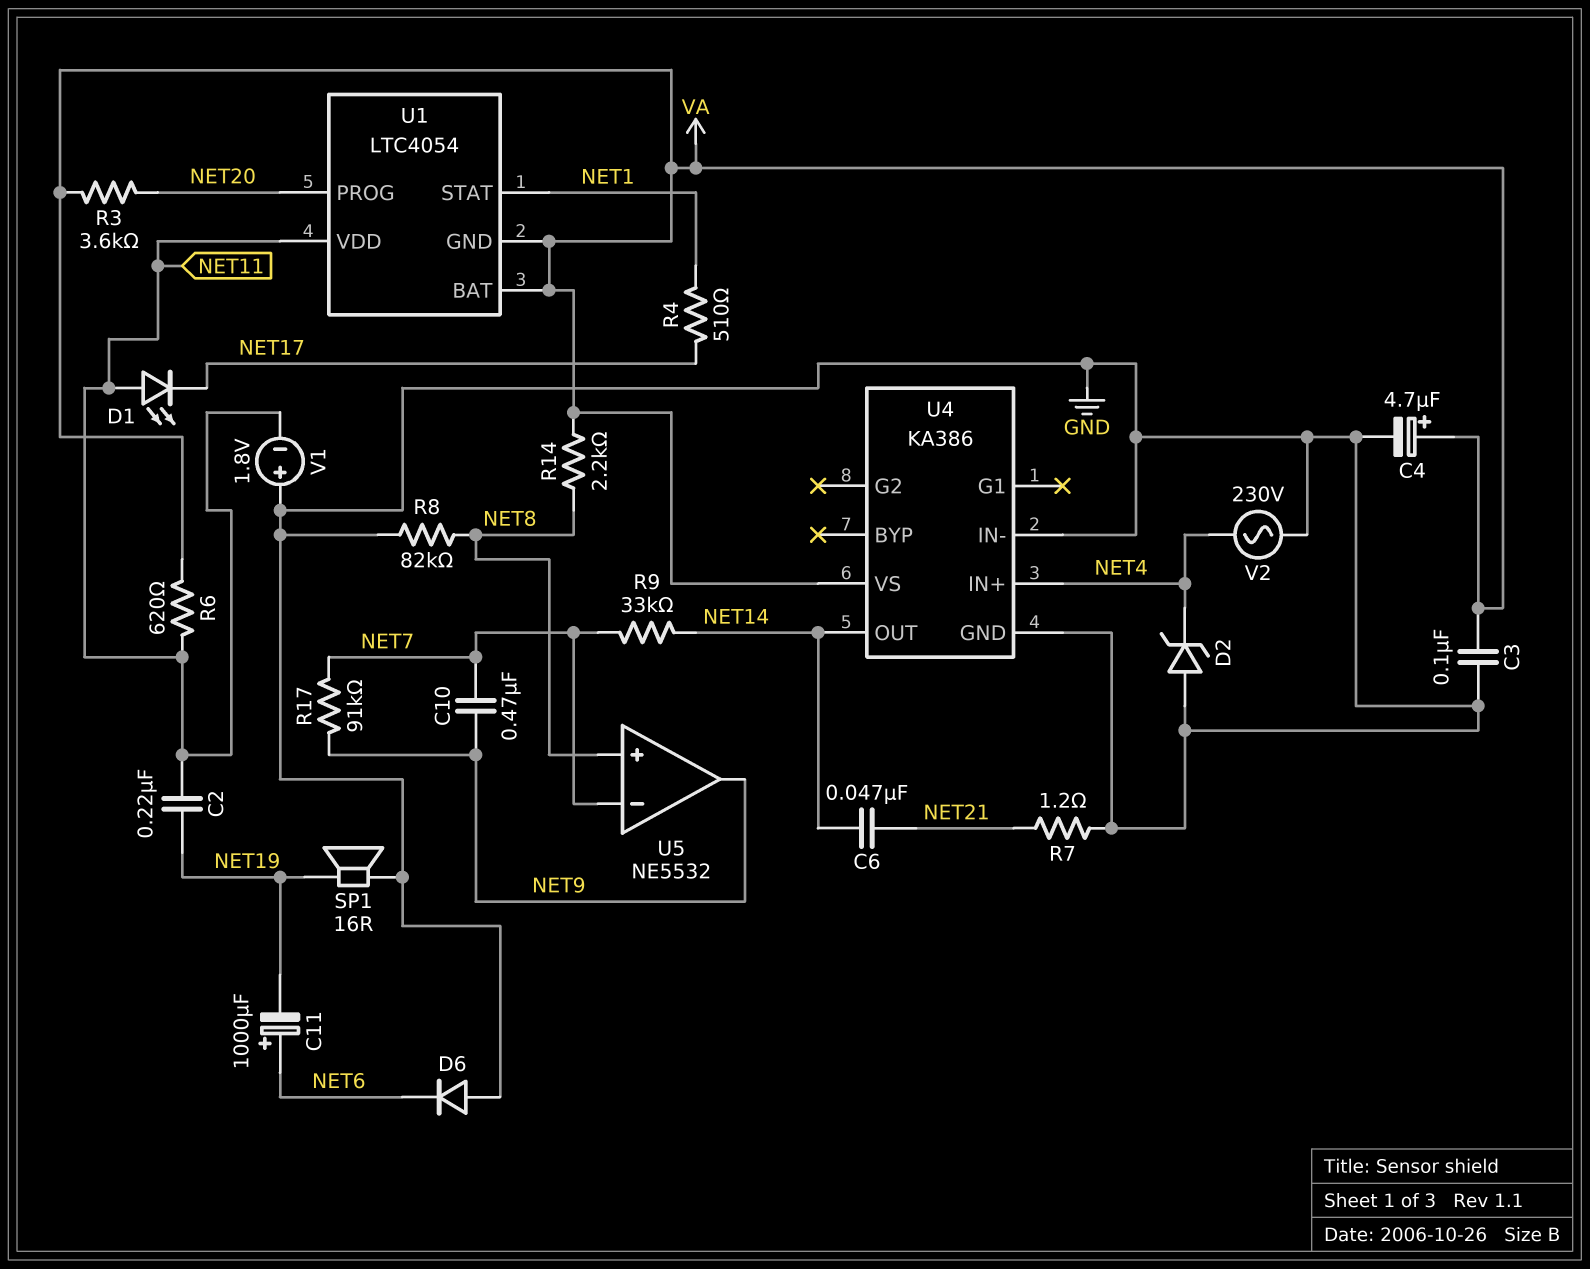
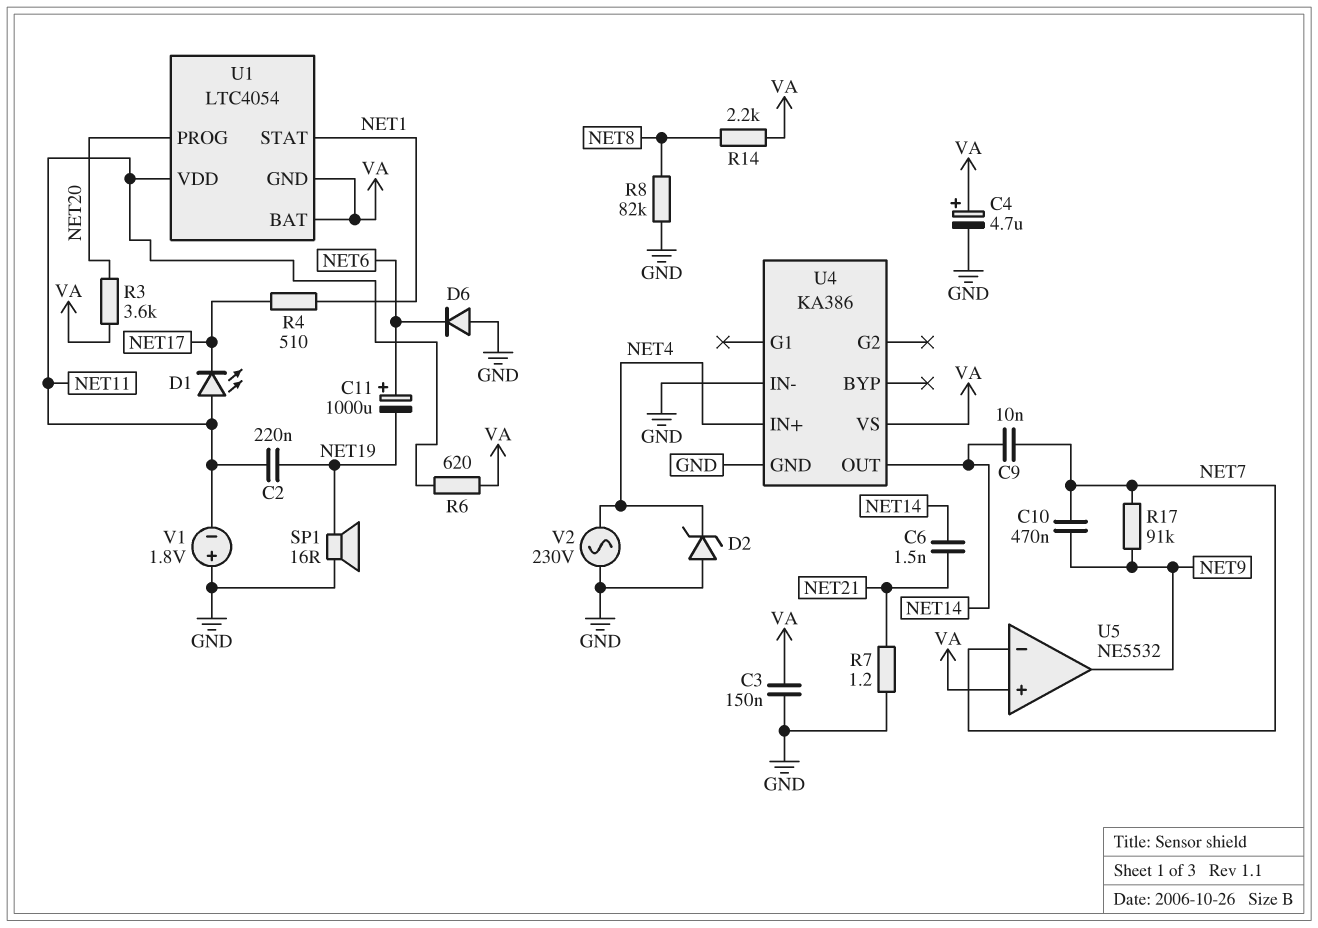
C3: 100nF (GND, VA) -> 150nF (GND, VA)
C6: 47nF (NET14, NET21) -> 1.5nF (NET14, NET21)
C9: none -> 10nF (NET7, NET14)
R9: 33k (NET7, NET14) -> none
U5 pin in+: NET8 -> VA

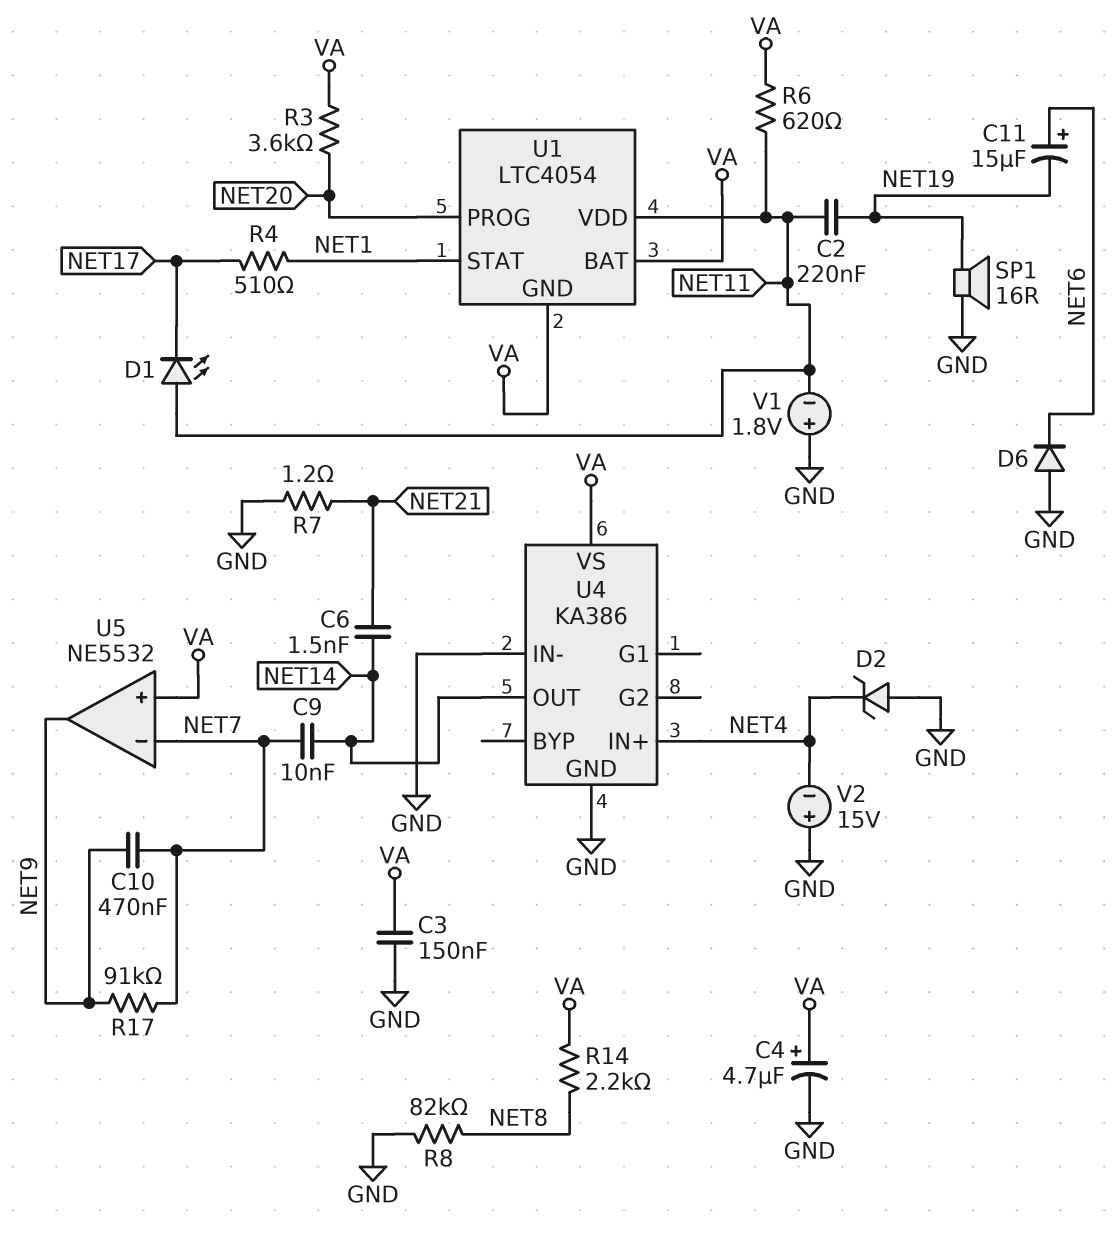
C11: 1000uF (plus NET6, minus NET19) -> 15uF (plus NET6, minus NET19)
V2: AC 230V (GND, NET4) -> 15V (plus GND, minus NET4)

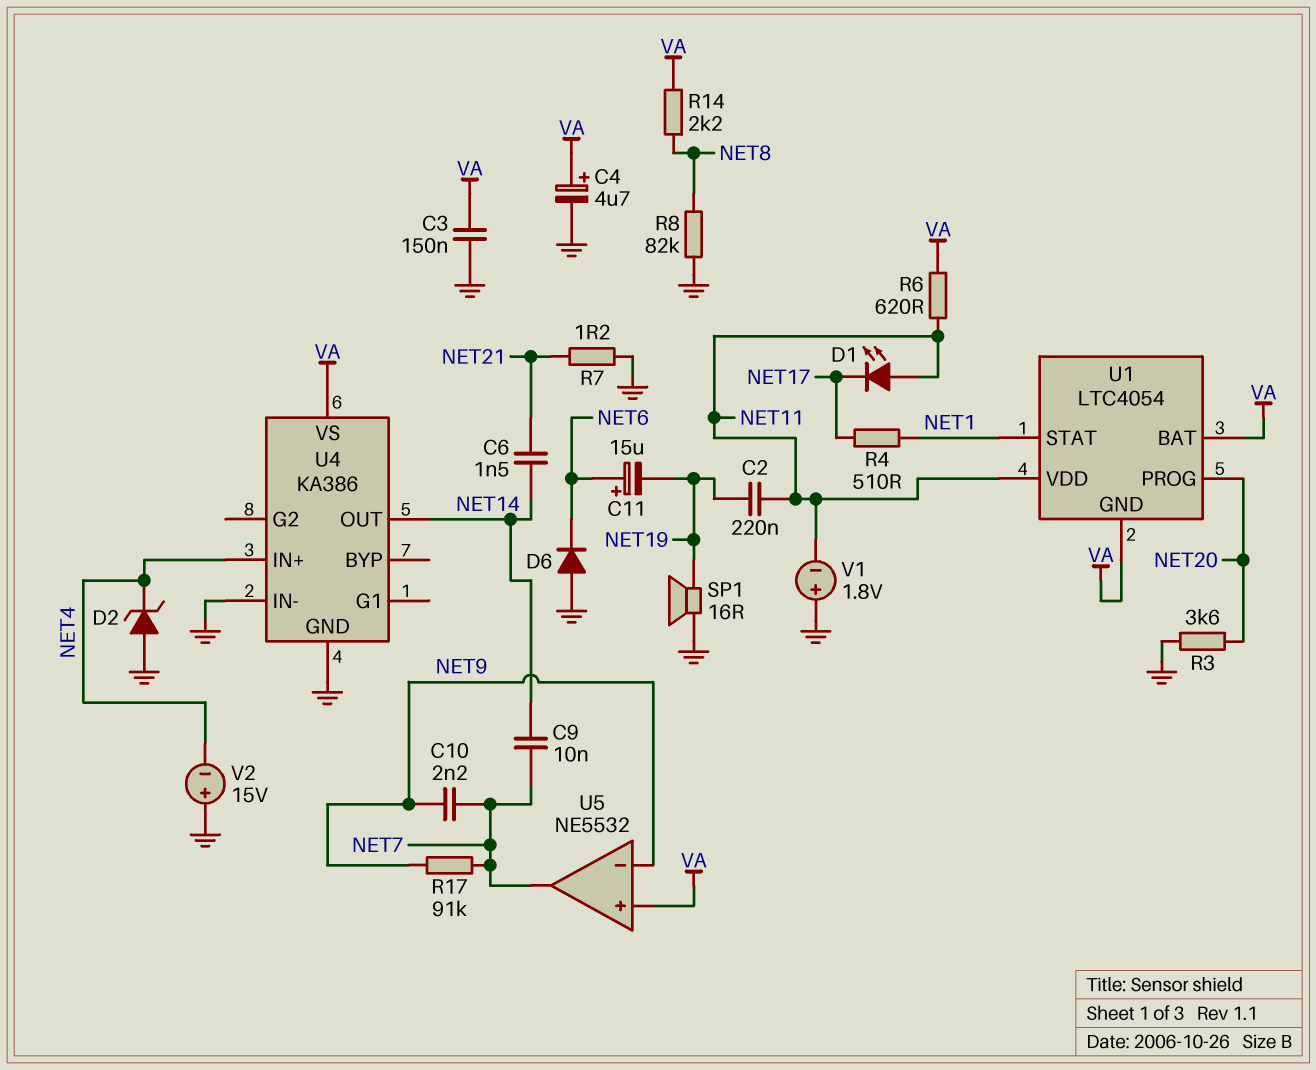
C10: 470nF (NET7, NET9) -> 2.2nF (NET7, NET9)
R3: 3.6k (NET20, VA) -> 3.6k (GND, NET20)
U5 pin in-: NET7 -> NET9
U5 pin out: NET9 -> NET7

